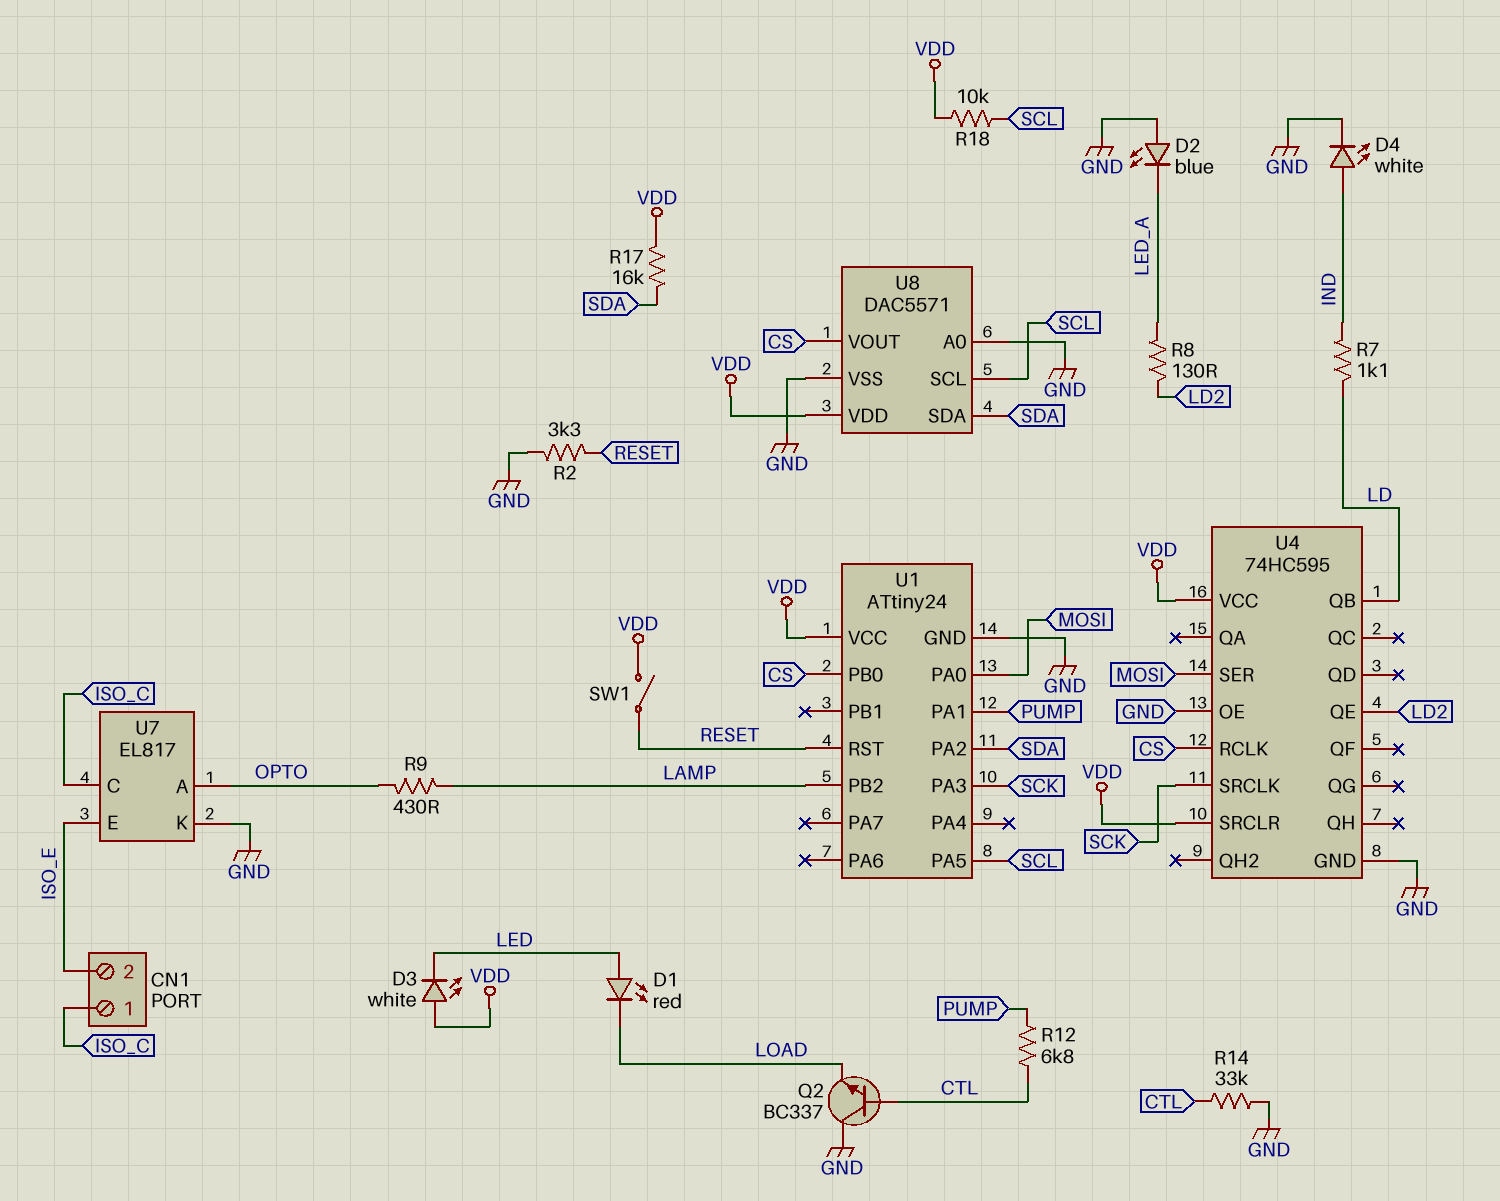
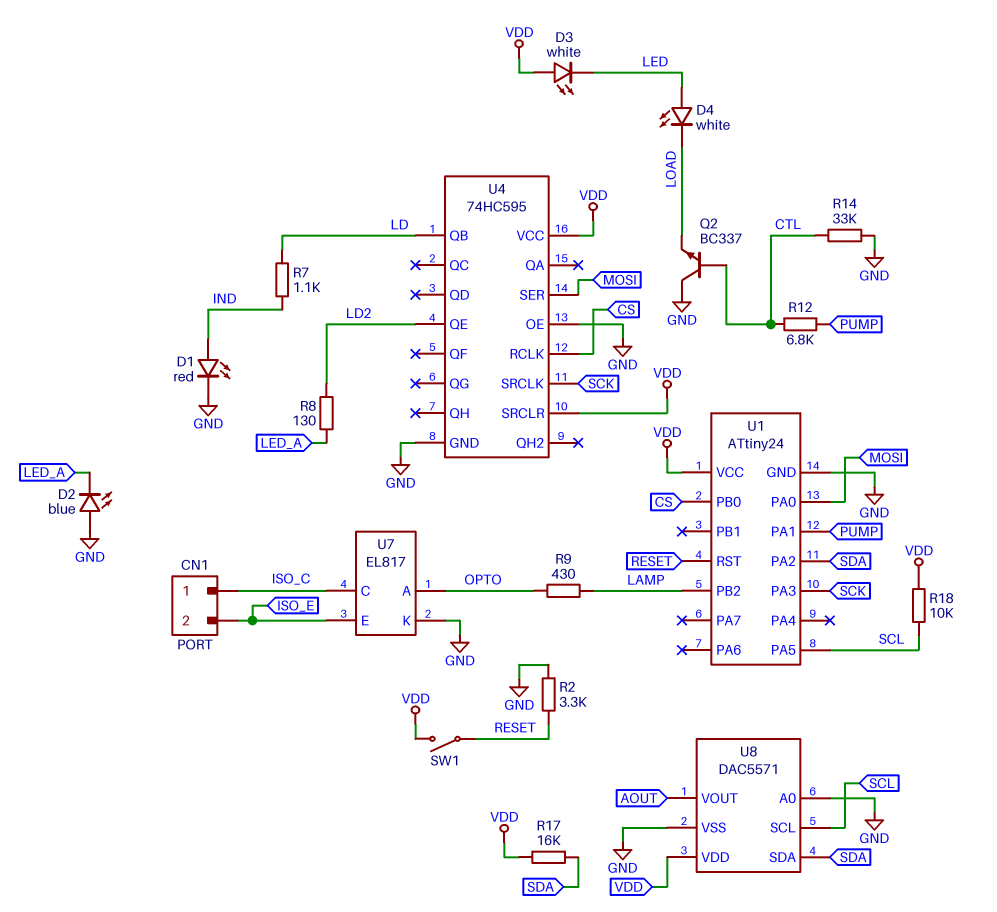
D1: LED red (A LED, K LOAD) -> LED red (A IND, K GND)
D4: LED white (A IND, K GND) -> LED white (A LED, K LOAD)
U8 pin VOUT: CS -> AOUT

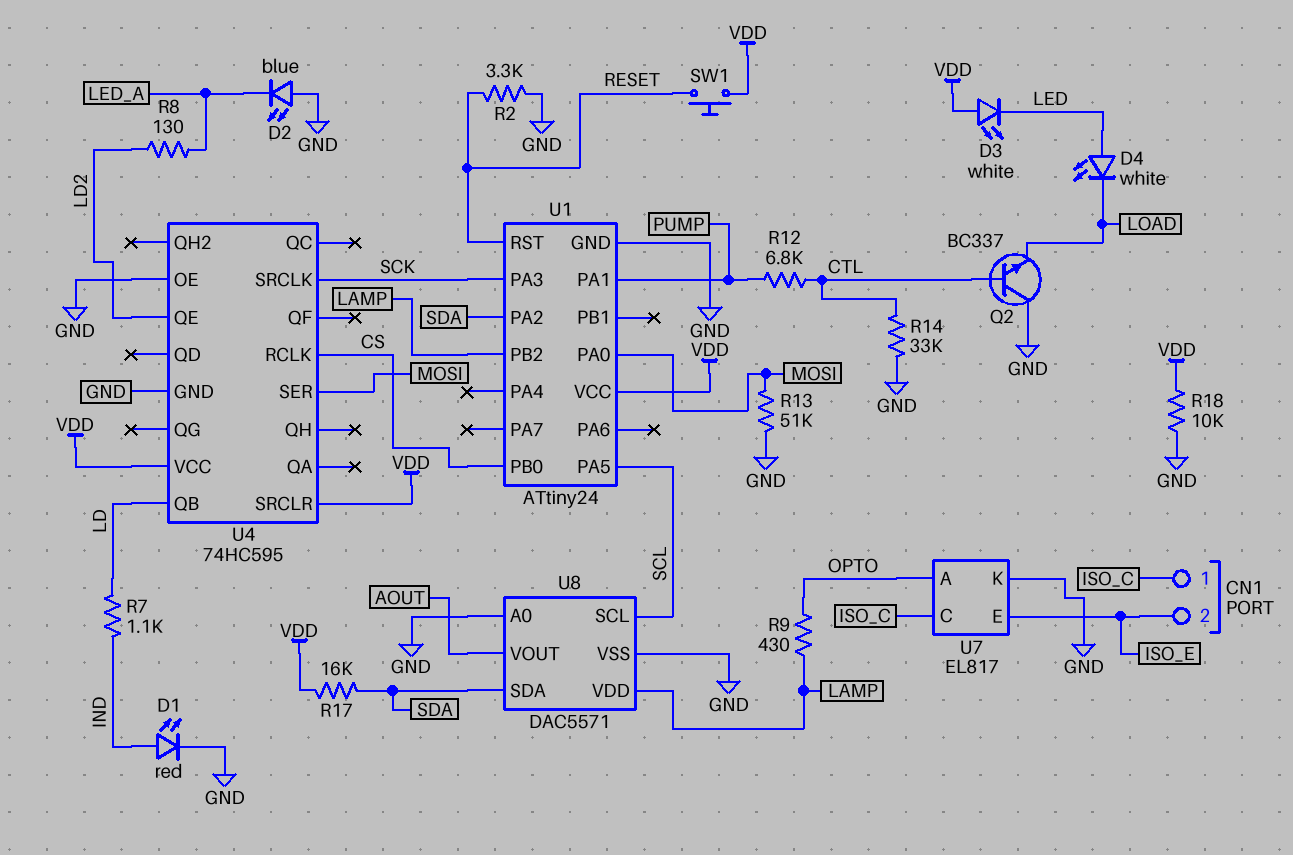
R13: none -> 51k (GND, MOSI)
R18: 10k (SCL, VDD) -> 10k (GND, VDD)
SW1: switch (RESET, VDD) -> button (RESET, VDD)
U8 pin VDD: VDD -> LAMP

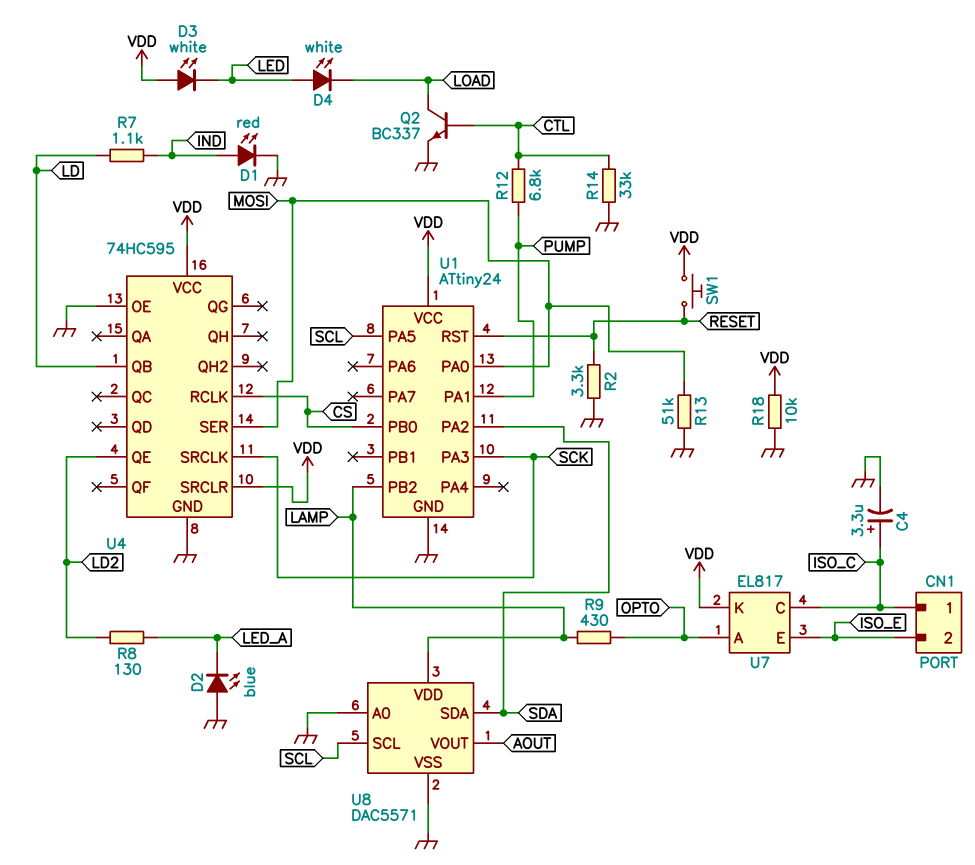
C4: none -> 3.3uF (plus ISO_C, minus GND)
Q2: NPN BC337 (B CTL, C GND, E LOAD) -> NPN BC337 (B CTL, C LOAD, E GND)
R17: 16k (SDA, VDD) -> none
U7 pin K: GND -> VDD

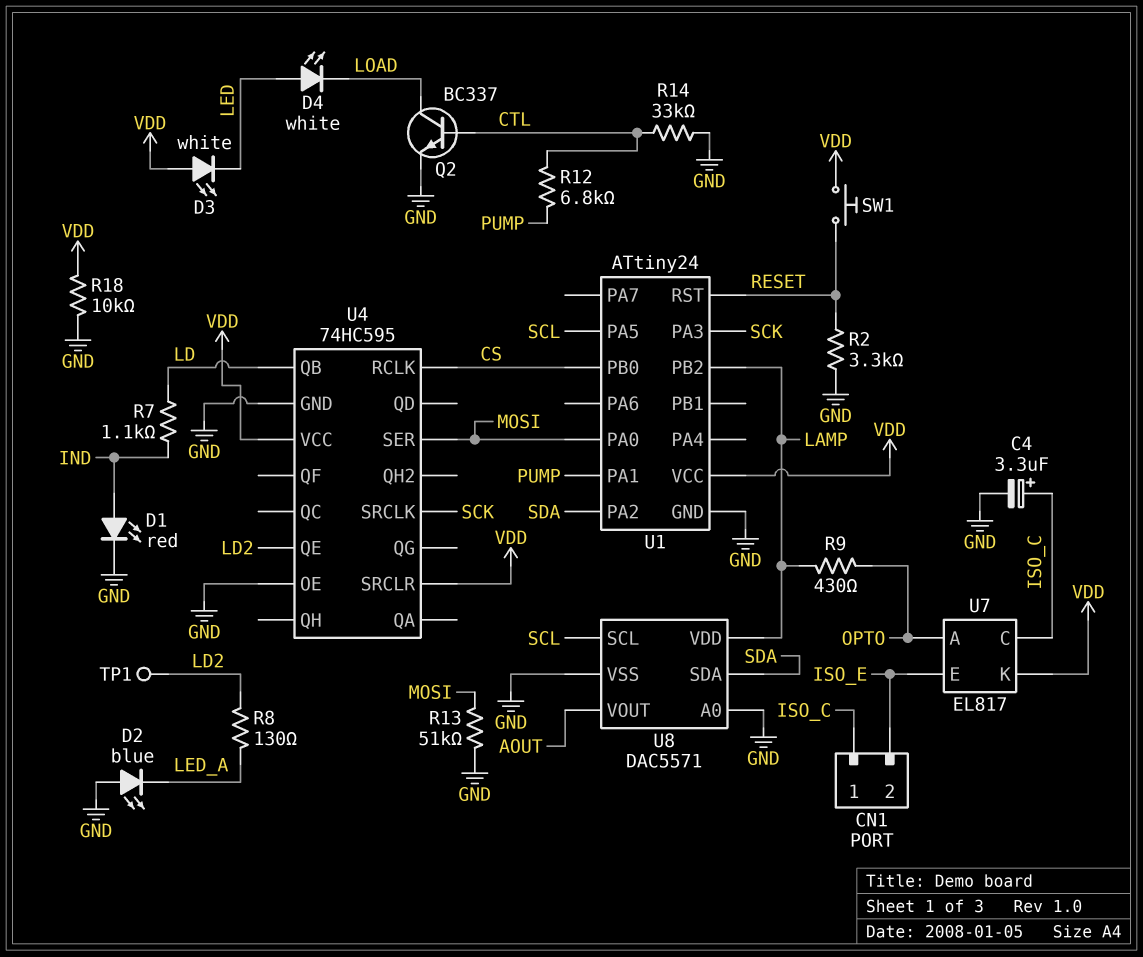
TP1: none -> test point (LD2)

